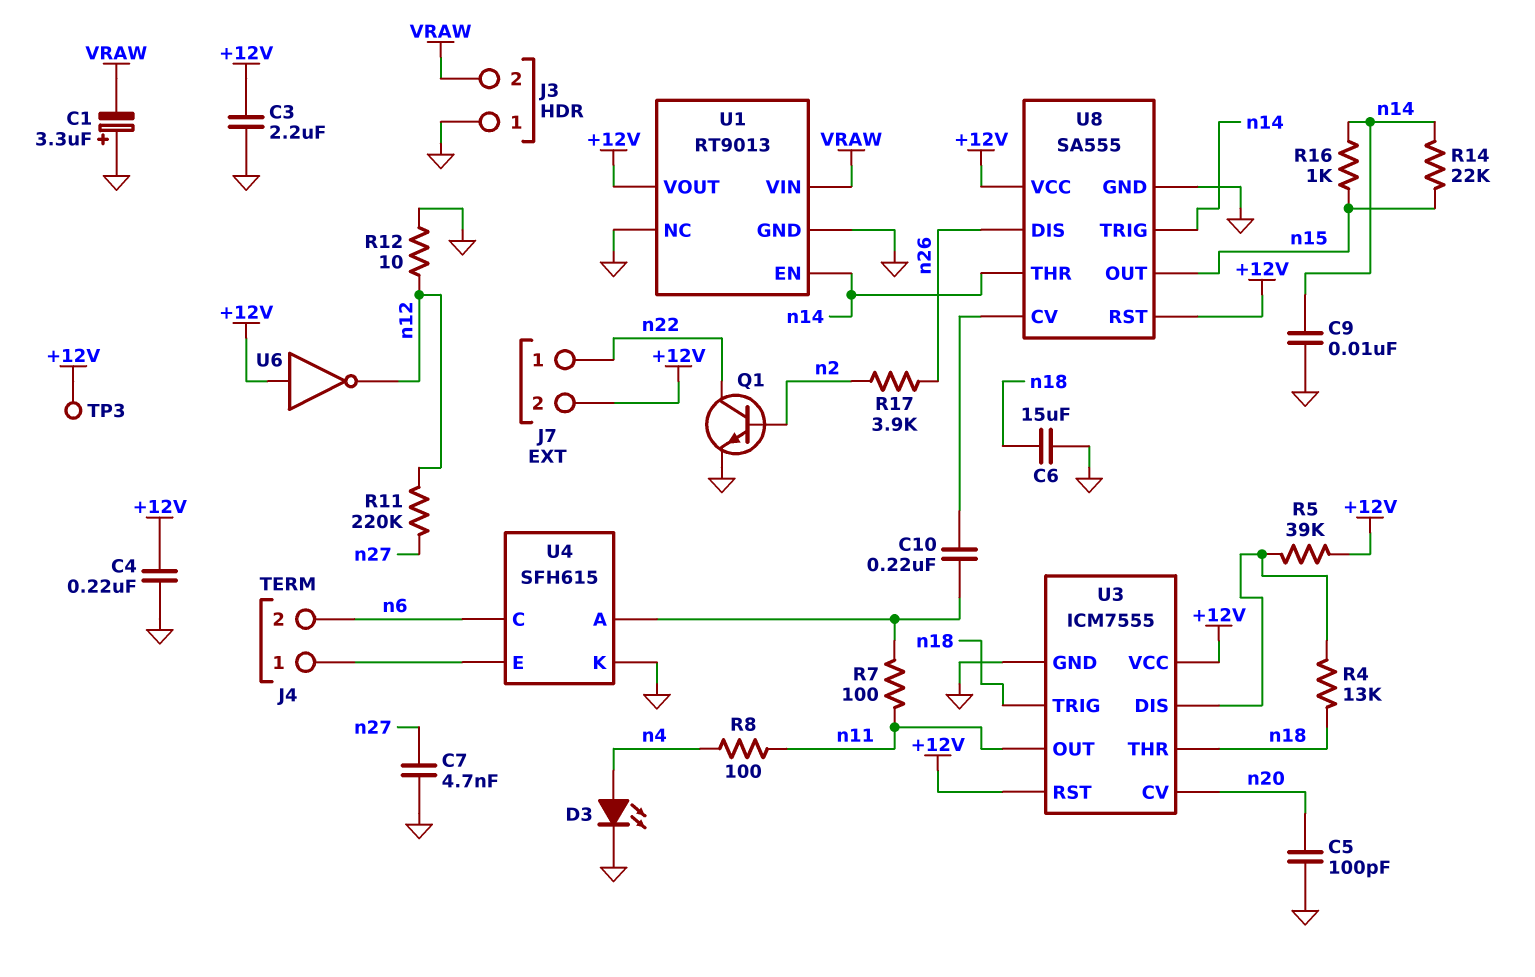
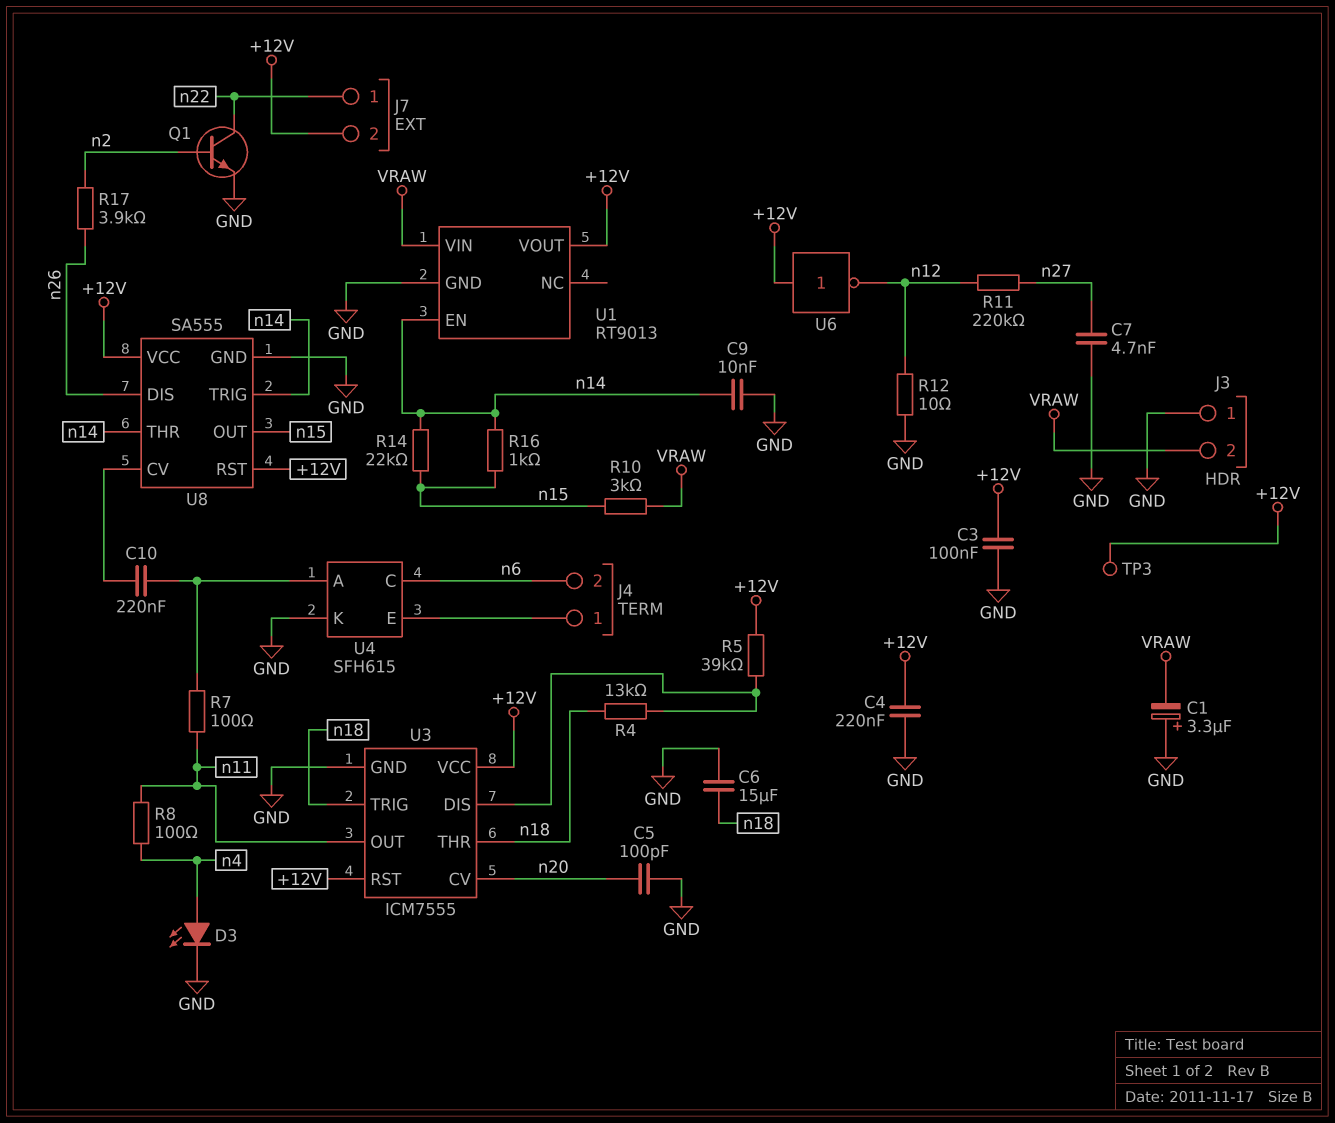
C3: 2.2uF (+12V, GND) -> 100nF (+12V, GND)
R10: none -> 3k (VRAW, n15)
U1 pin NC: GND -> none

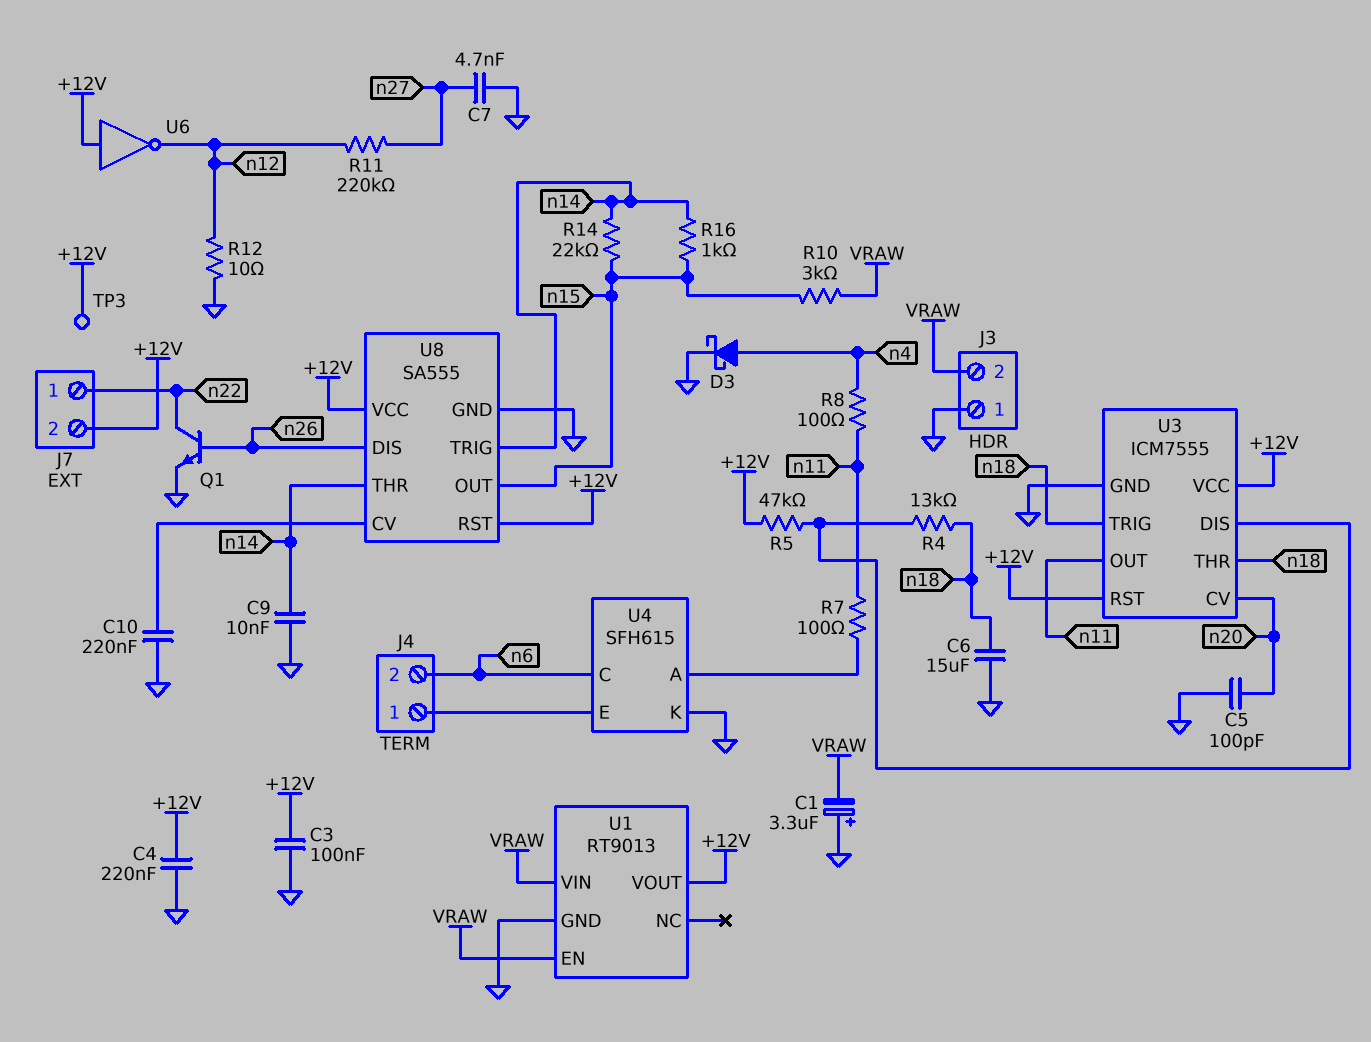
C10: 220nF (U4/A, U8/CV) -> 220nF (GND, U8/CV)
D3: LED (A n4, K GND) -> schottky (A n4, K GND)
Q1: NPN (B n2, C n22, E GND) -> NPN (B n26, C n22, E GND)
R5: 39k (+12V, U3/DIS) -> 47k (+12V, U3/DIS)
R17: 3.9k (n2, n26) -> none
U1 pin EN: n14 -> VRAW

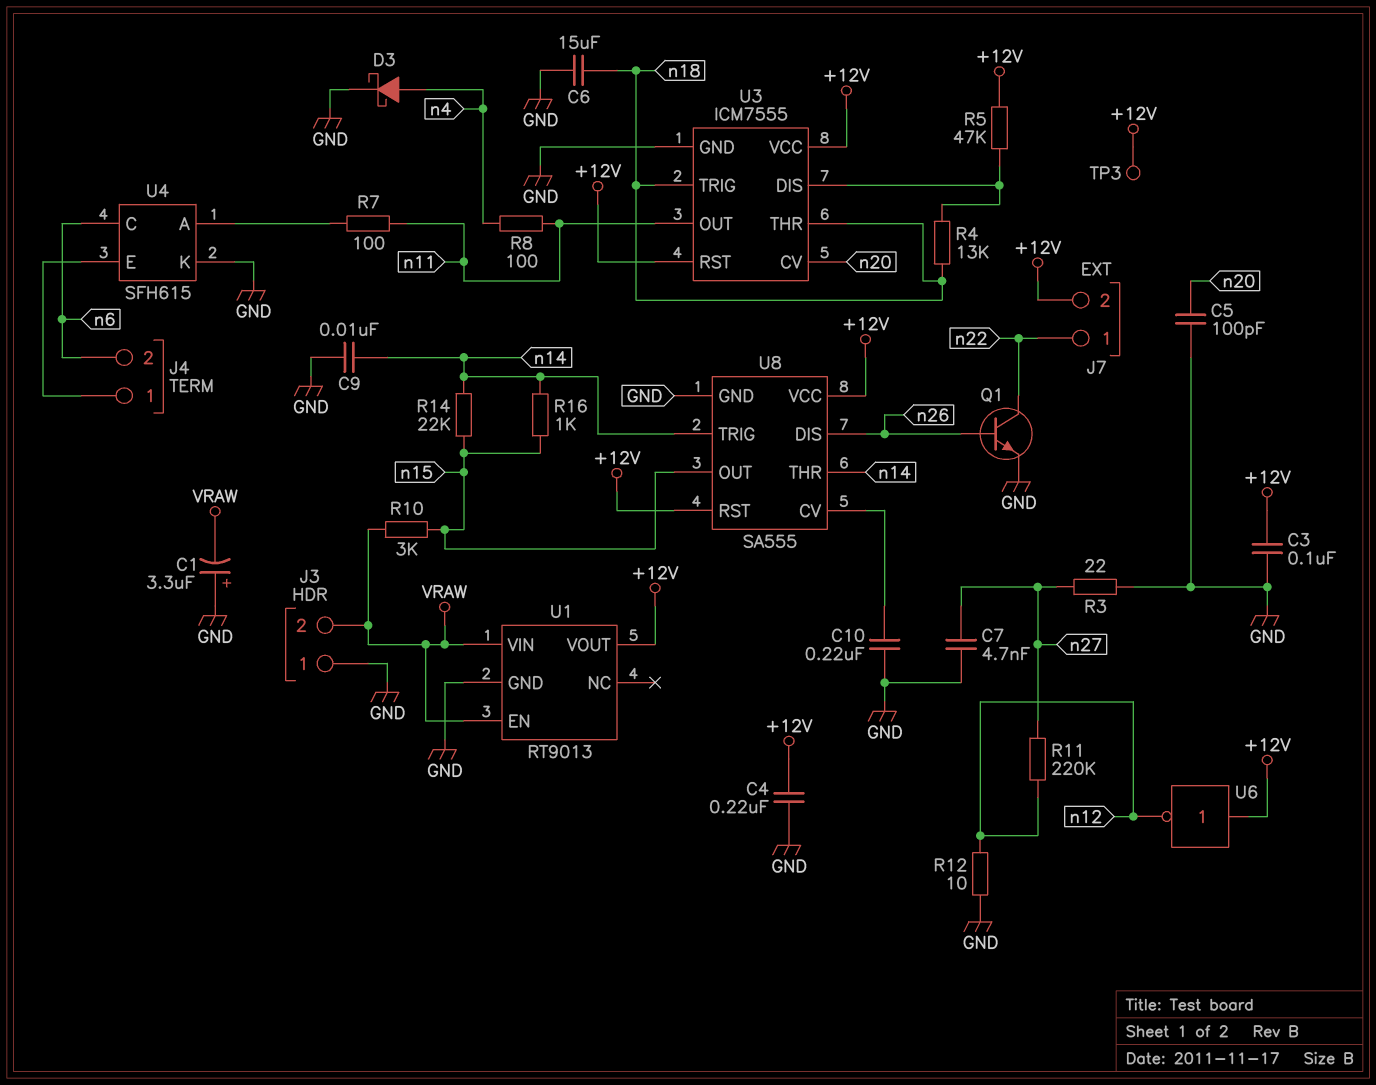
R3: none -> 22 (GND, n27)

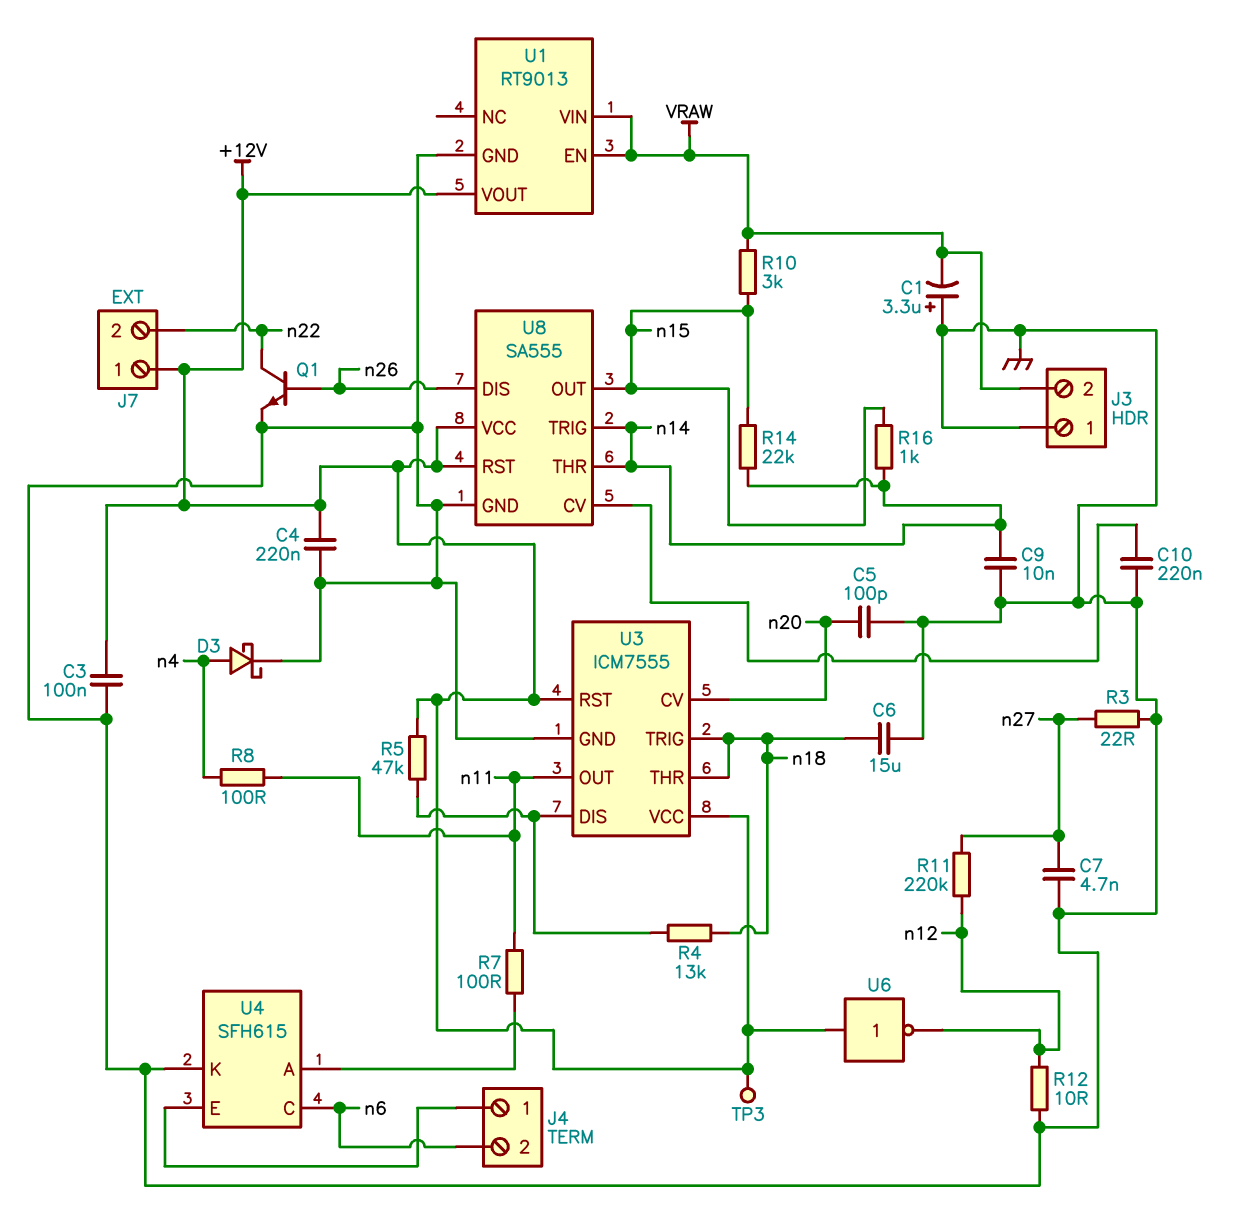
J7 pin 1: n22 -> +12V
J7 pin 2: +12V -> n22

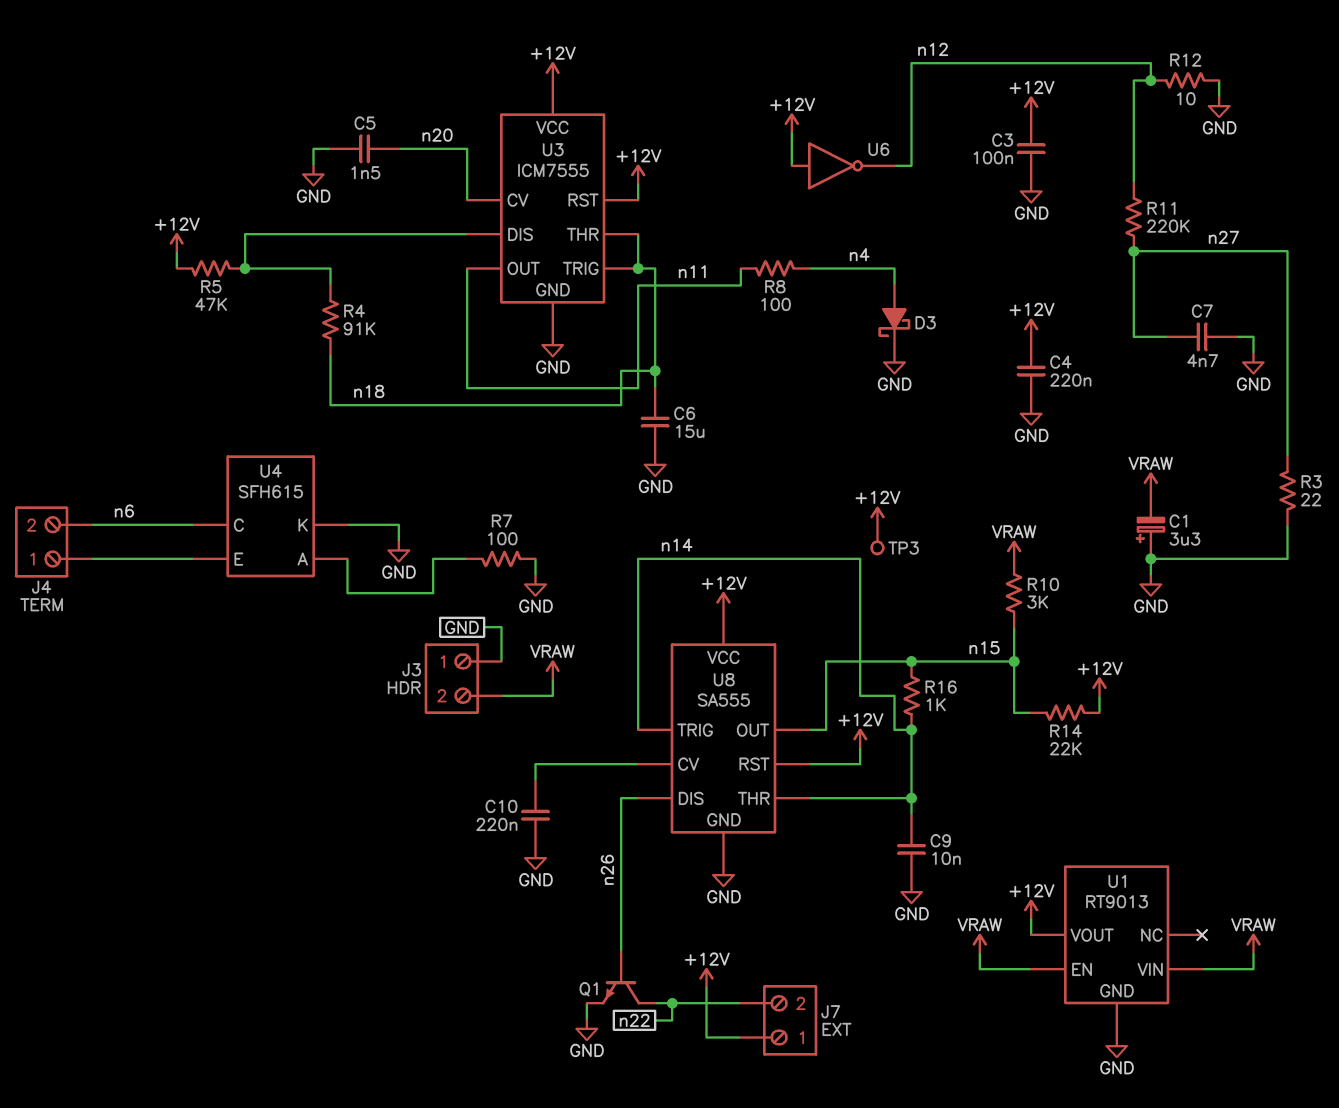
C5: 100pF (GND, n20) -> 1.5nF (GND, n20)
R4: 13k (U3/DIS, n18) -> 91k (U3/DIS, n18)
R7: 100 (U4/A, n11) -> 100 (GND, U4/A)
R14: 22k (n14, n15) -> 22k (+12V, n15)

